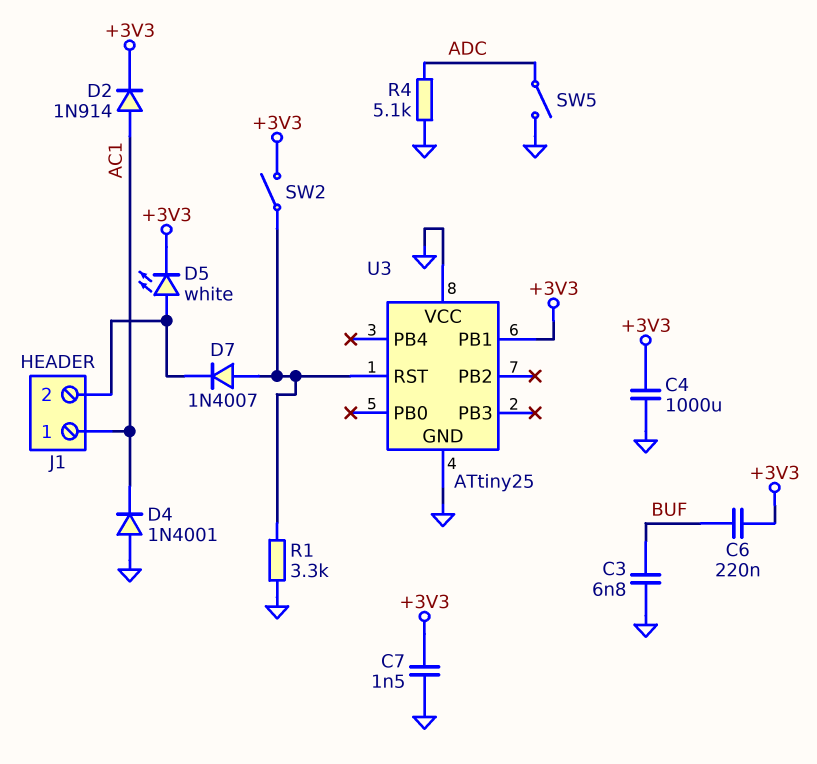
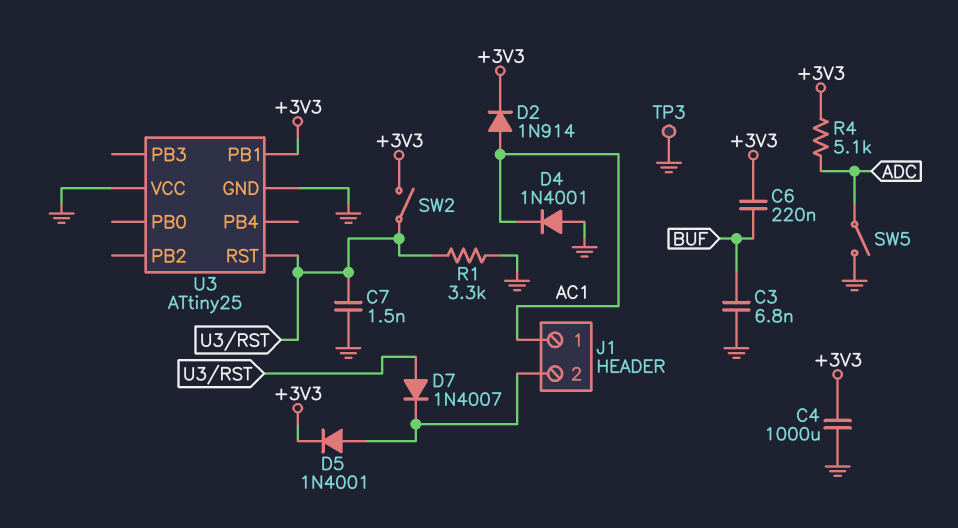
C7: 1.5nF (+3V3, GND) -> 1.5nF (GND, U3/RST)
D5: LED white (A J1/2, K +3V3) -> diode 1N4001 (A J1/2, K +3V3)
R4: 5.1k (ADC, GND) -> 5.1k (+3V3, ADC)
TP3: none -> test point (GND)

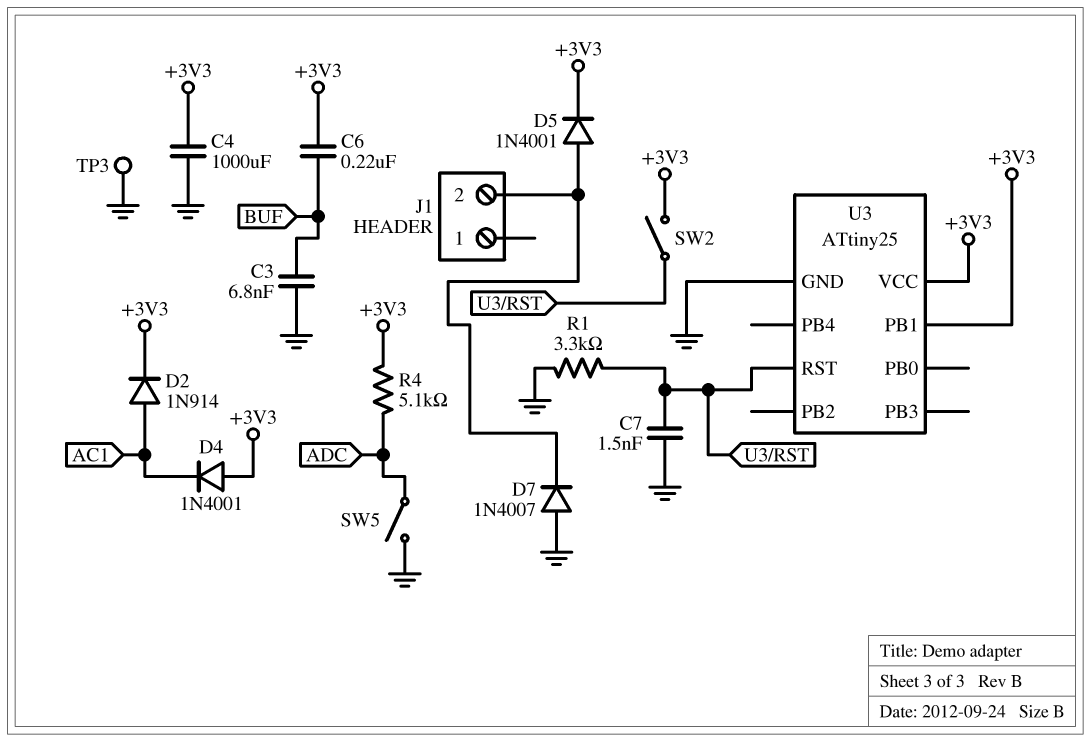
D4: diode 1N4001 (A GND, K AC1) -> diode 1N4001 (A +3V3, K AC1)
D7: diode 1N4007 (A U3/RST, K J1/2) -> diode 1N4007 (A GND, K J1/2)
J1 pin 1: AC1 -> none
U3 pin VCC: GND -> +3V3

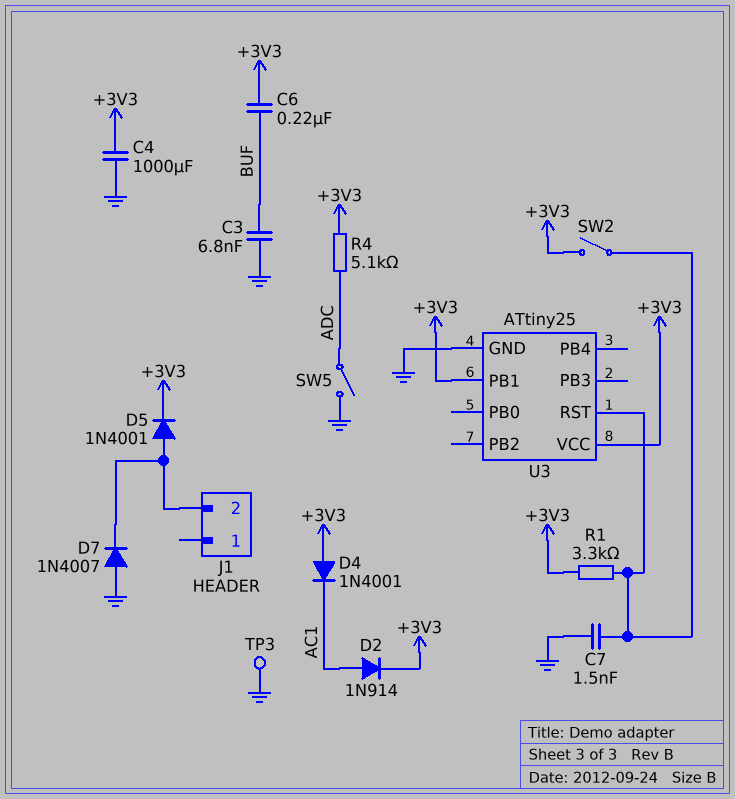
R1: 3.3k (GND, U3/RST) -> 3.3k (+3V3, U3/RST)

